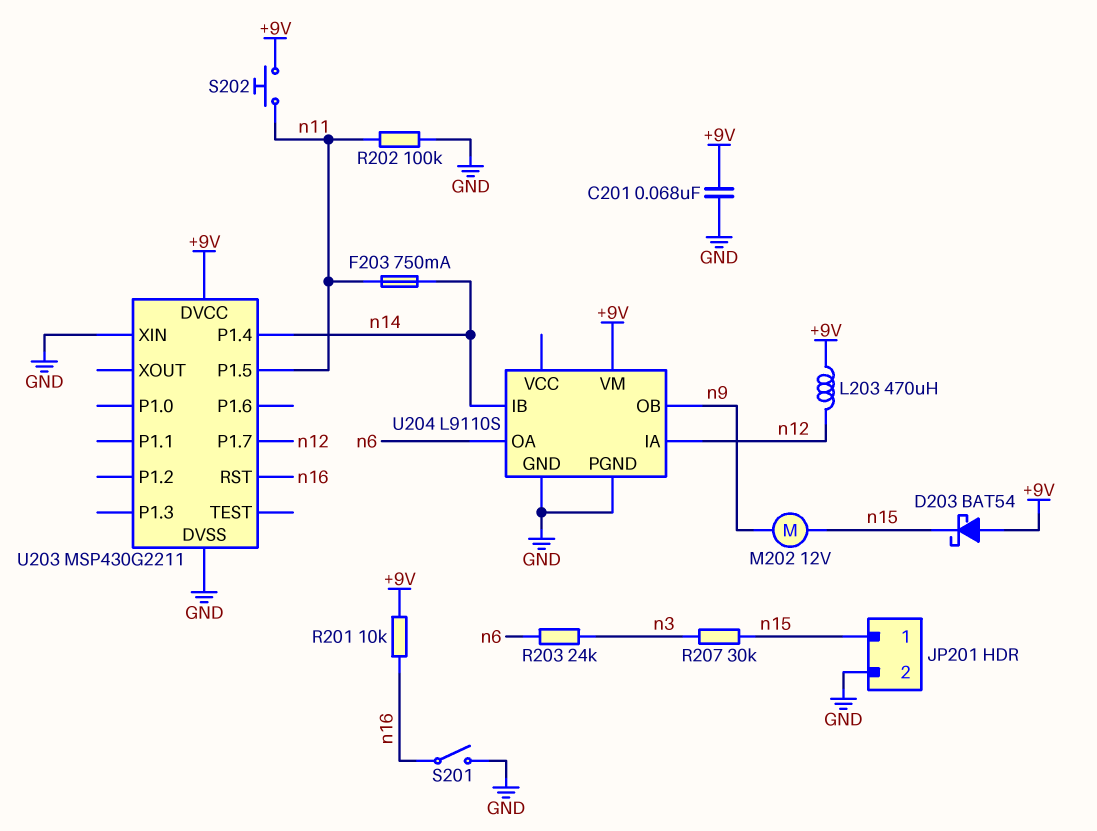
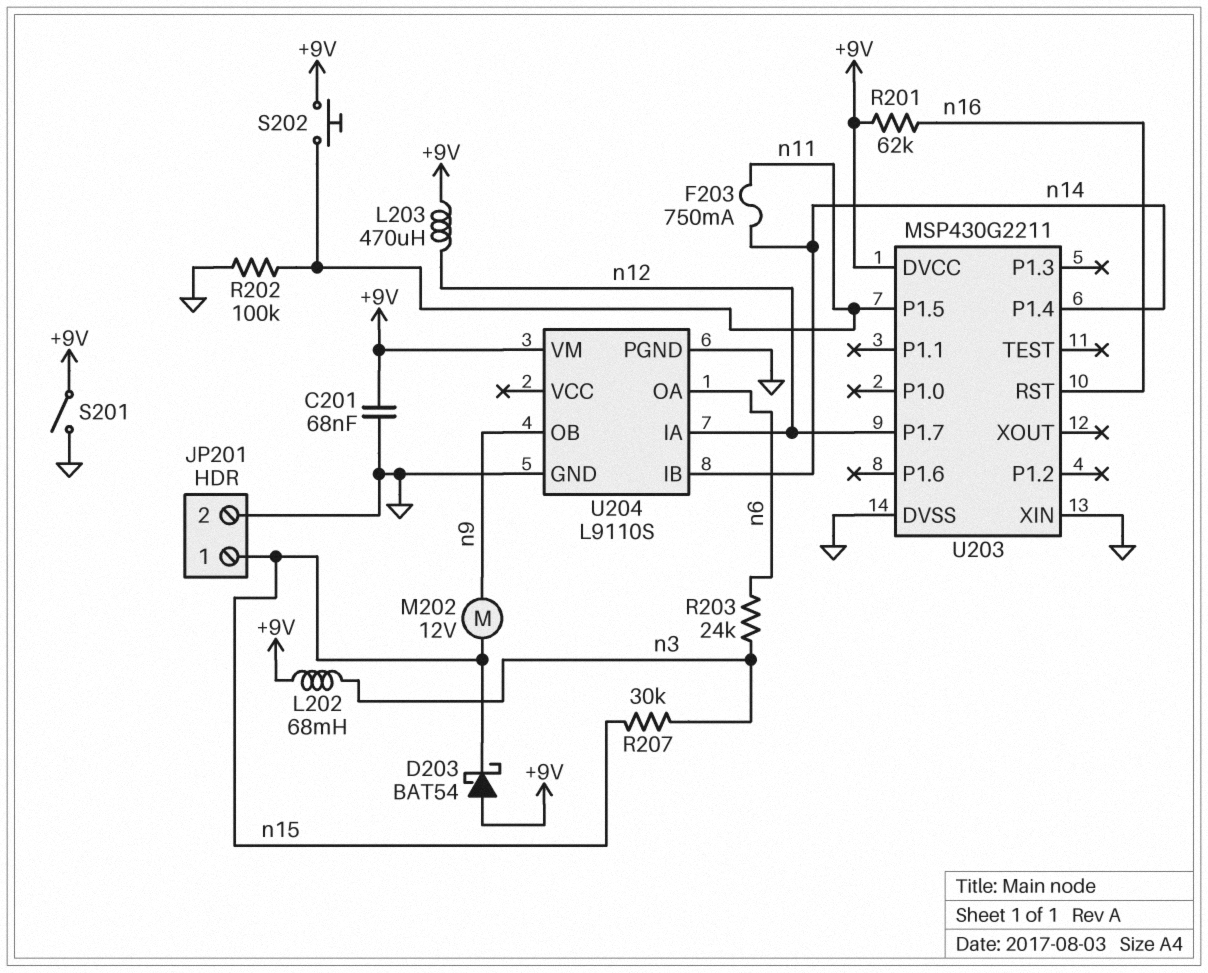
L202: none -> 68mH (+9V, n3)
R201: 10k (+9V, n16) -> 62k (+9V, n16)
S201: switch (GND, n16) -> switch (+9V, GND)

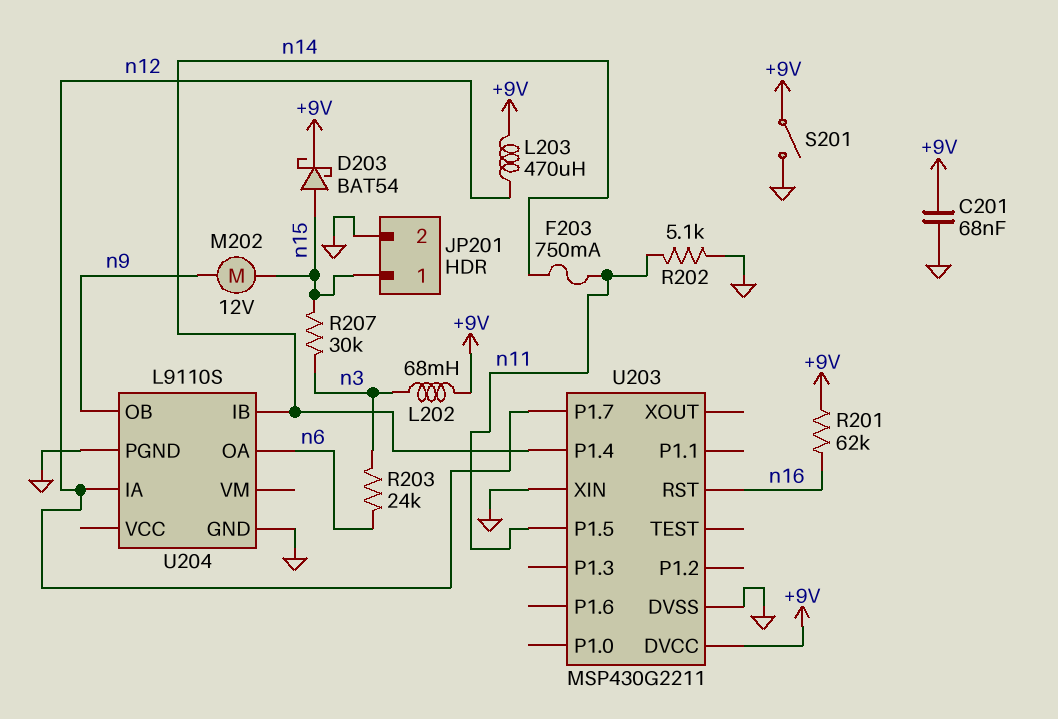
D203: schottky BAT54 (A +9V, K n15) -> schottky BAT54 (A n15, K +9V)
R202: 100k (GND, n11) -> 5.1k (GND, n11)
S202: button (+9V, n11) -> none
U204 pin VM: +9V -> none

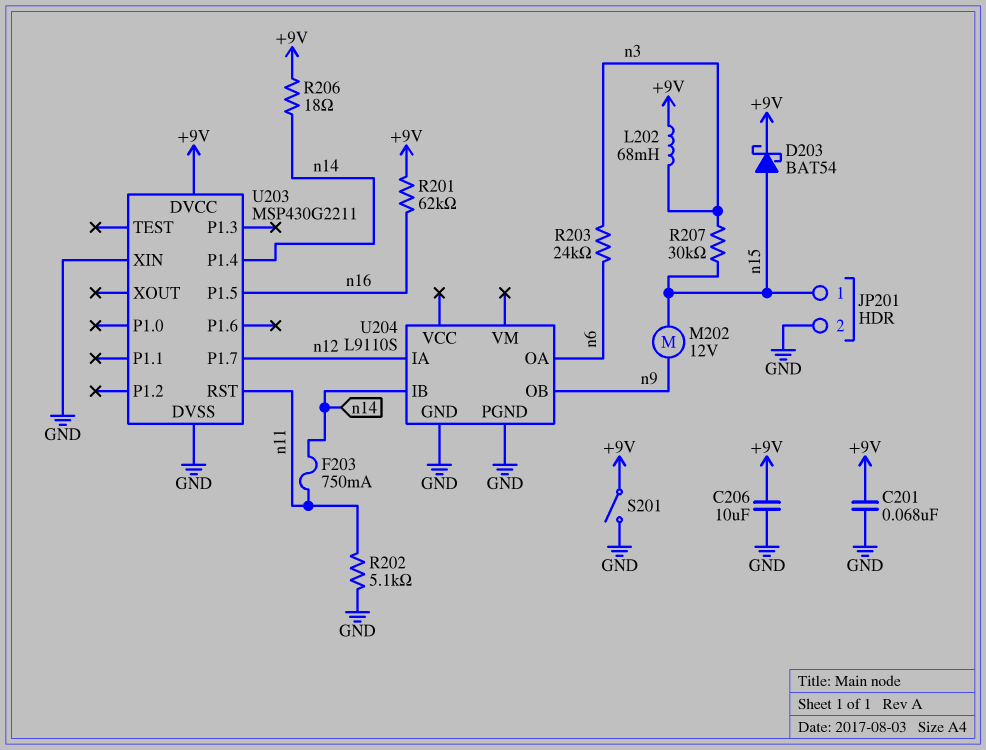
C206: none -> 10uF (+9V, GND)
L203: 470uH (+9V, n12) -> none
R206: none -> 18 (+9V, n14)
U203 pin P1.5: n11 -> n16
U203 pin RST: n16 -> n11

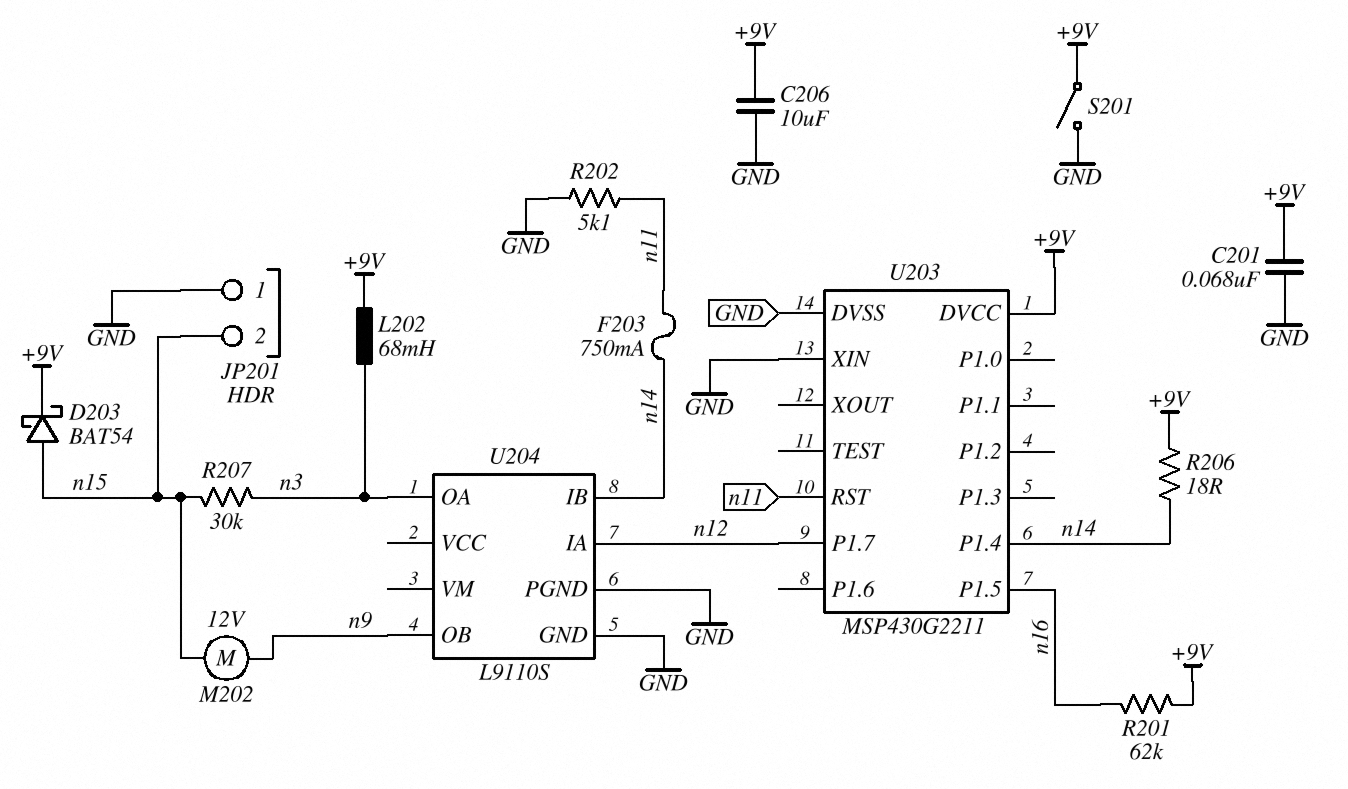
JP201 pin 1: n15 -> GND
JP201 pin 2: GND -> n15
R203: 24k (n3, n6) -> none
U204 pin OA: n6 -> n3

